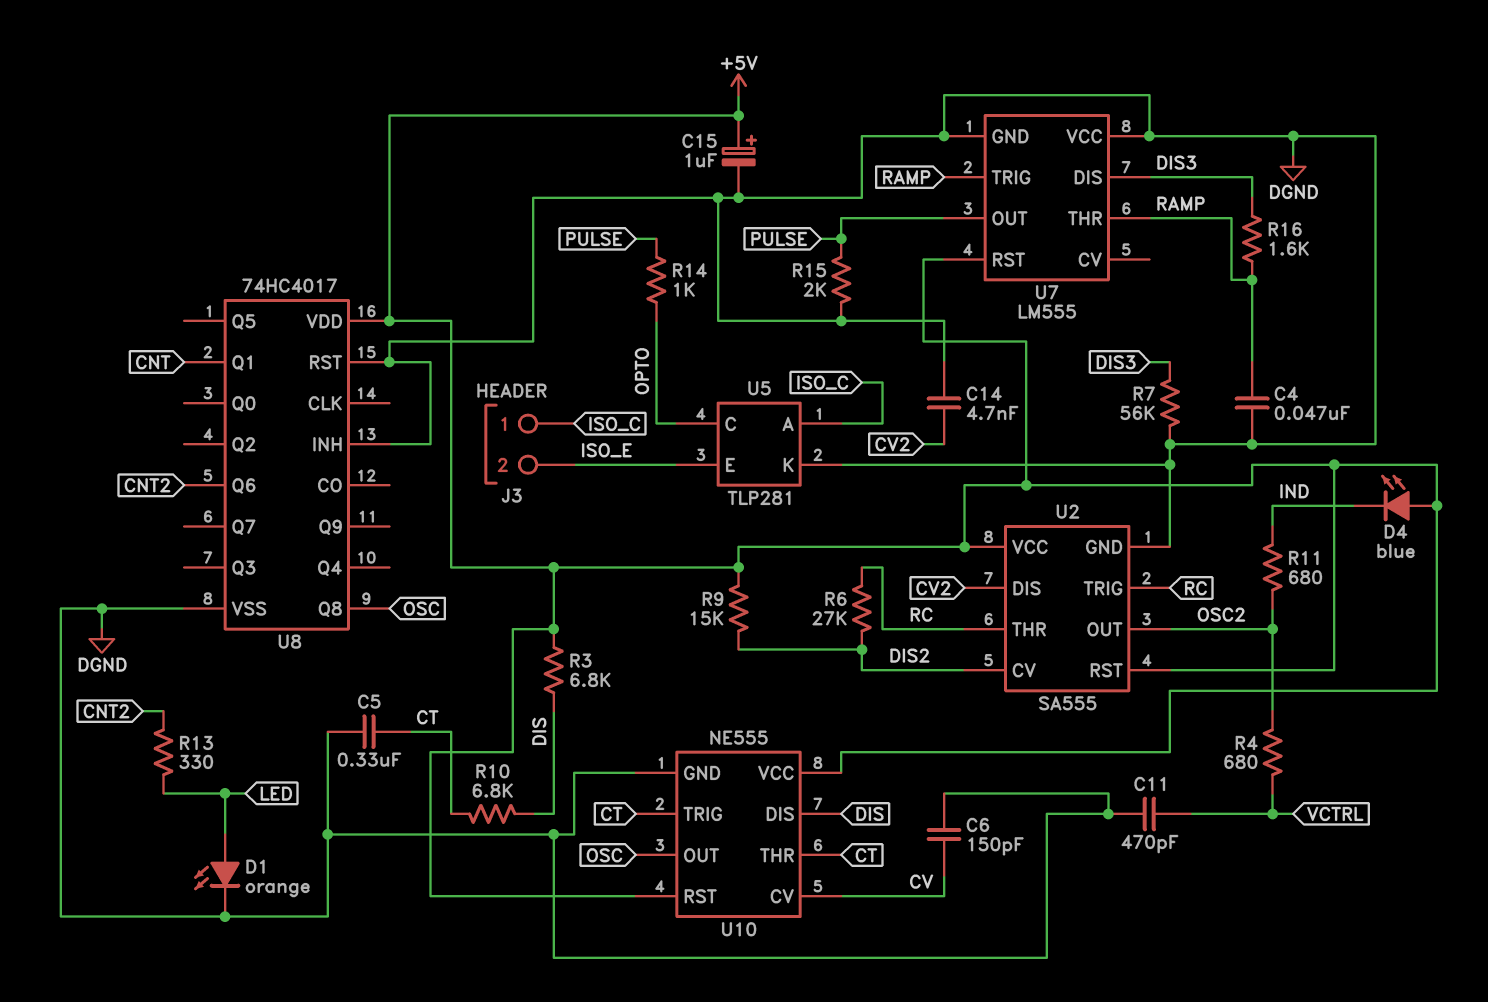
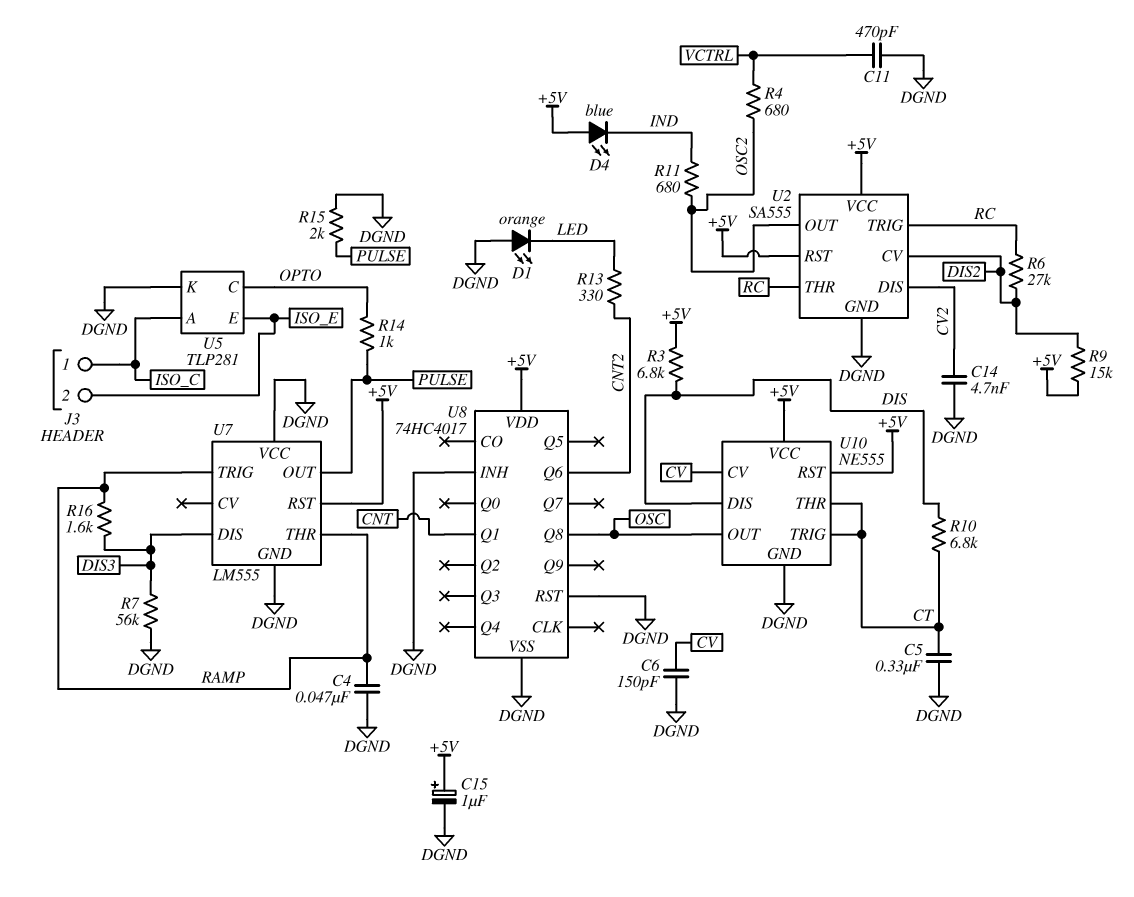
D1: LED orange (A LED, K DGND) -> LED orange (A DGND, K LED)

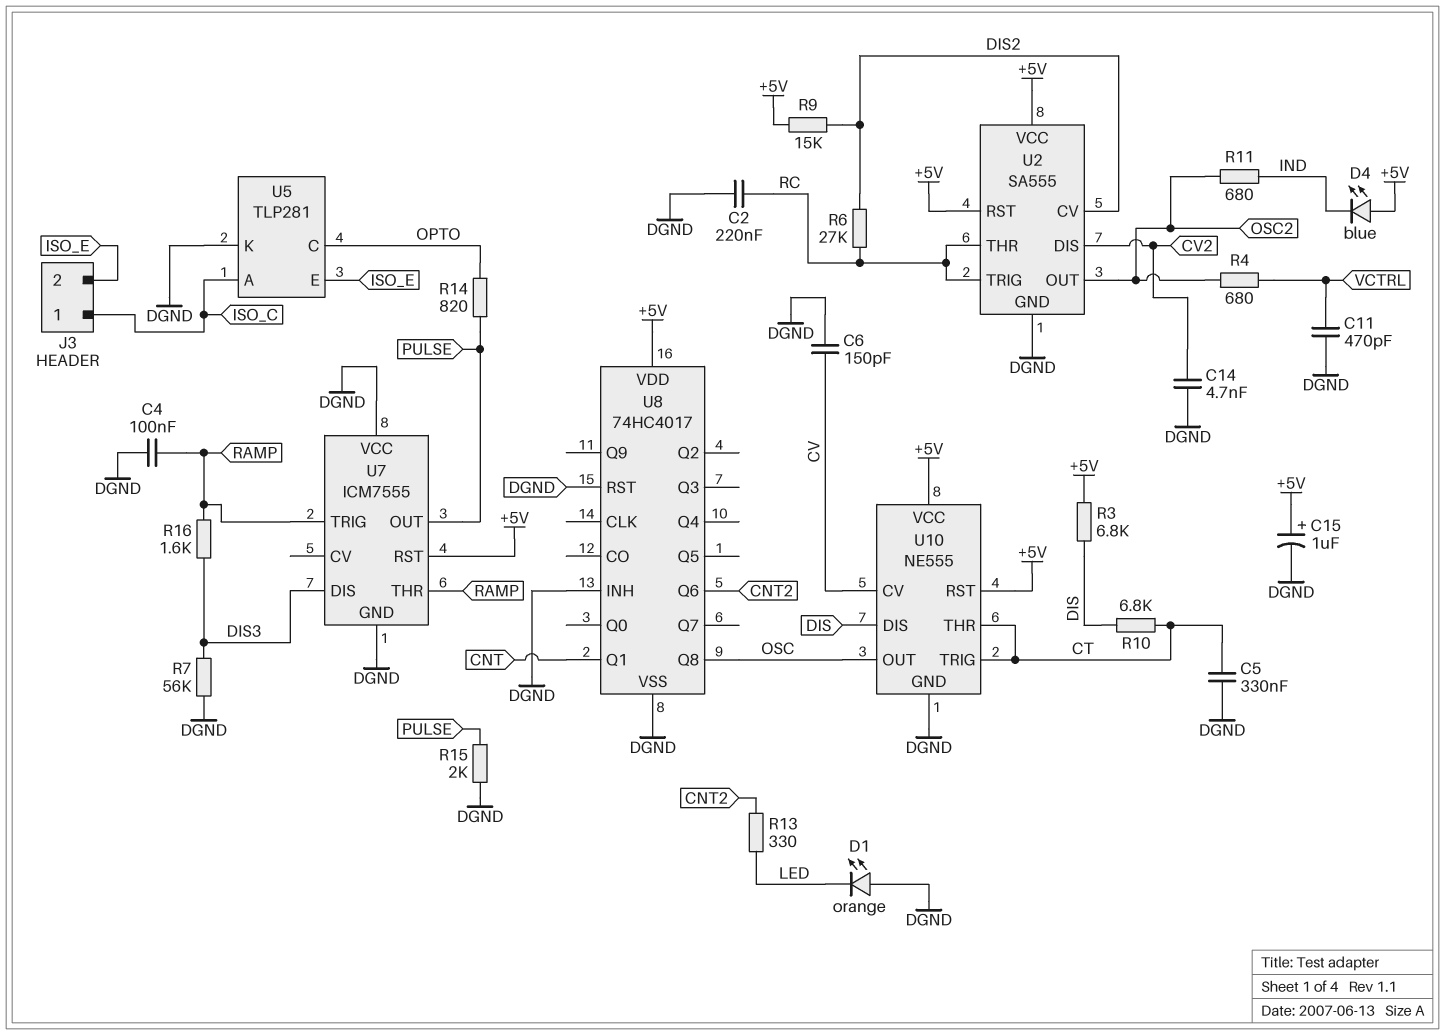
C2: none -> 220nF (DGND, RC)
C4: 47nF (DGND, RAMP) -> 100nF (DGND, RAMP)
R14: 1k (OPTO, PULSE) -> 820 (OPTO, PULSE)
U7: LM555 -> ICM7555

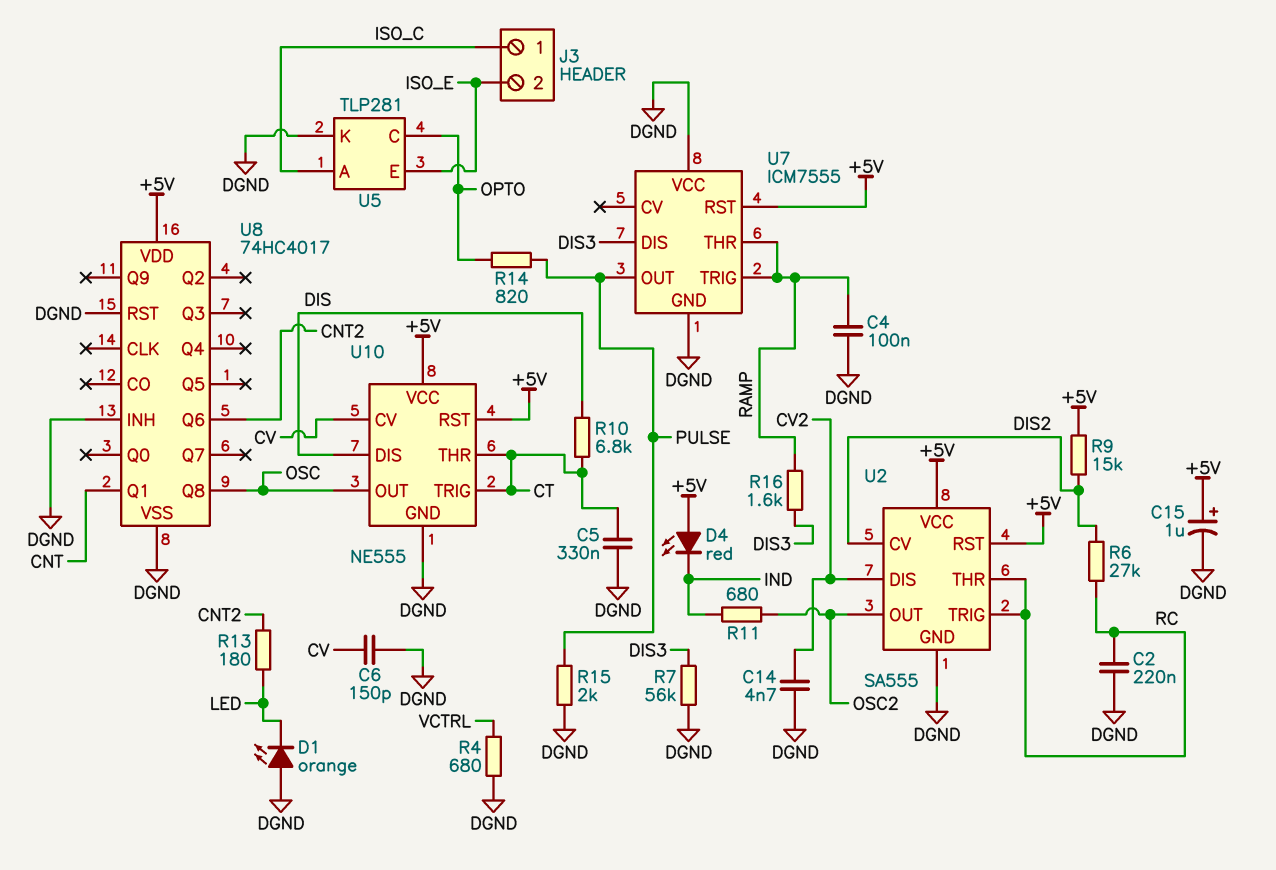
C11: 470pF (DGND, VCTRL) -> none
D4: LED blue (A +5V, K IND) -> LED red (A +5V, K IND)
R3: 6.8k (+5V, DIS) -> none
R4: 680 (OSC2, VCTRL) -> 680 (DGND, VCTRL)
R13: 330 (CNT2, LED) -> 180 (CNT2, LED)

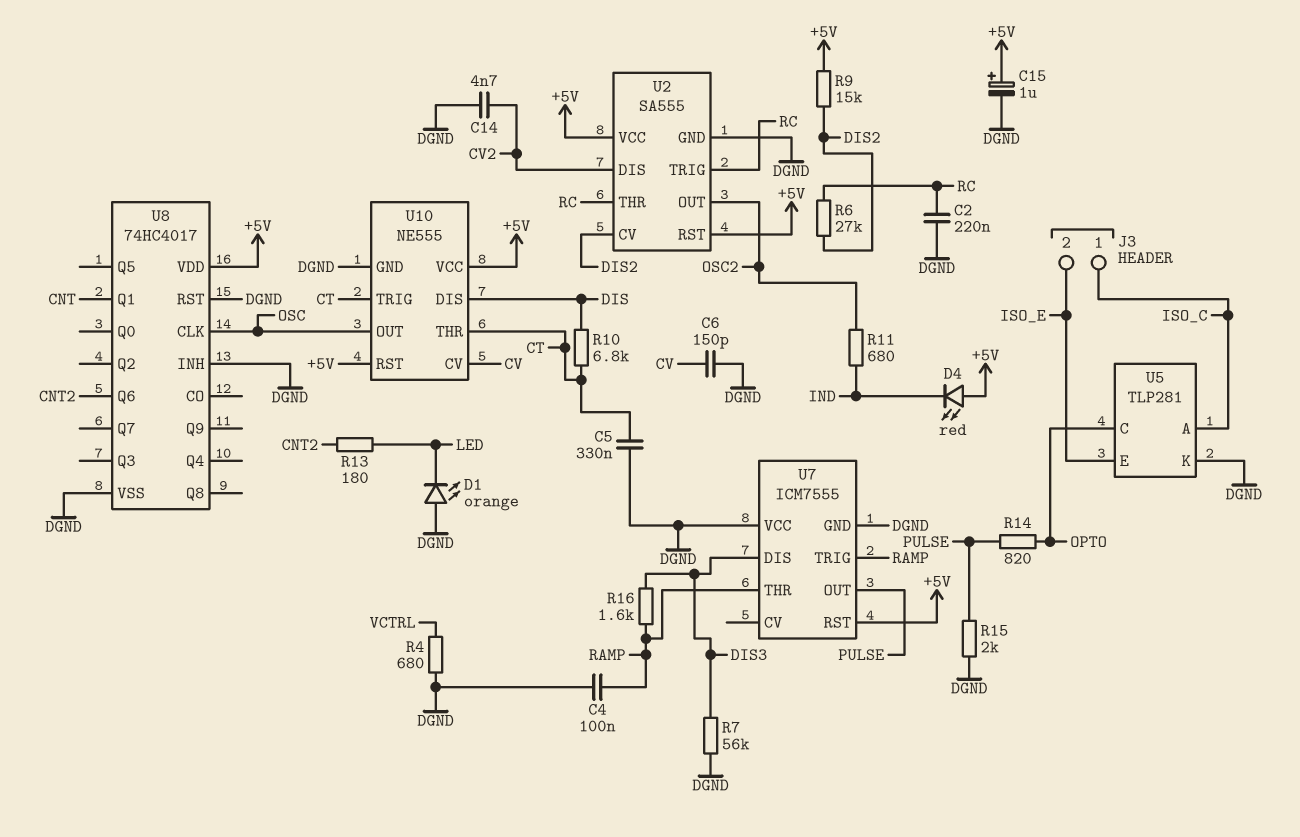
U8 pin CLK: none -> OSC
U8 pin Q8: OSC -> none

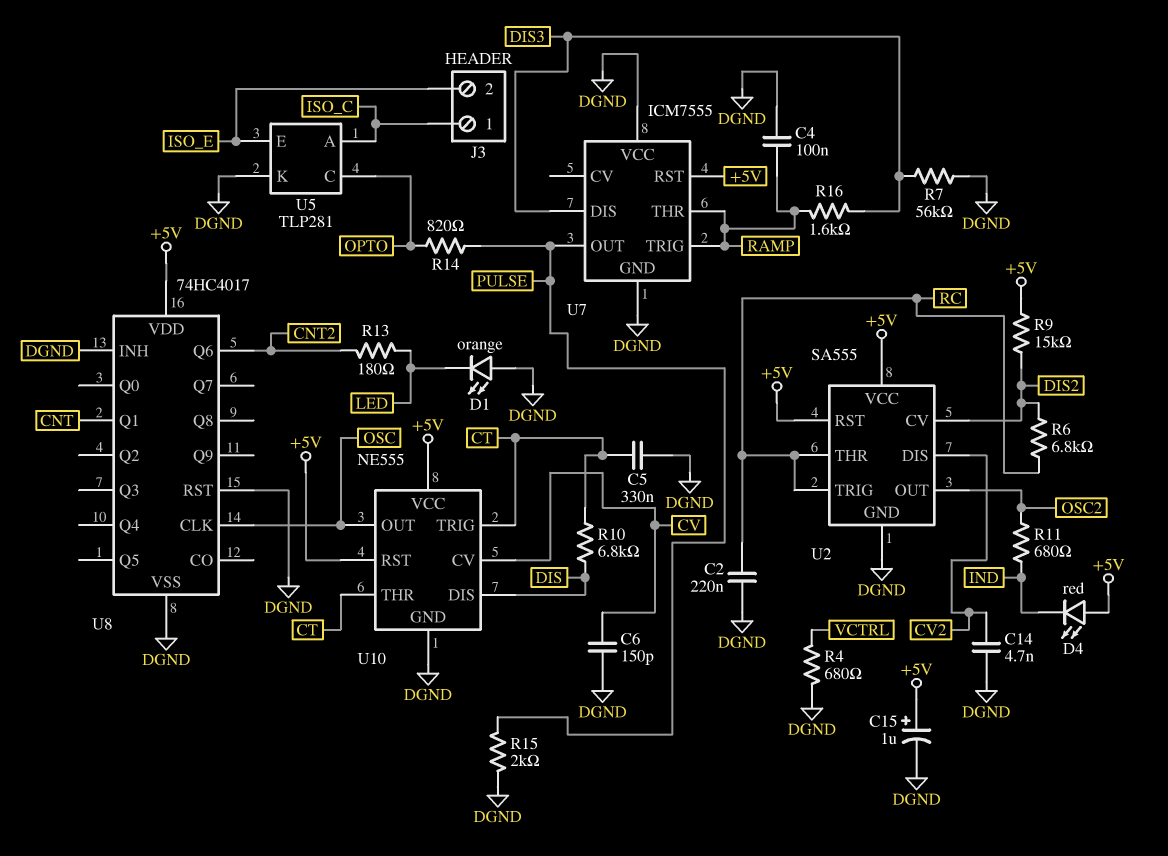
R6: 27k (DIS2, RC) -> 6.8k (DIS2, RC)

